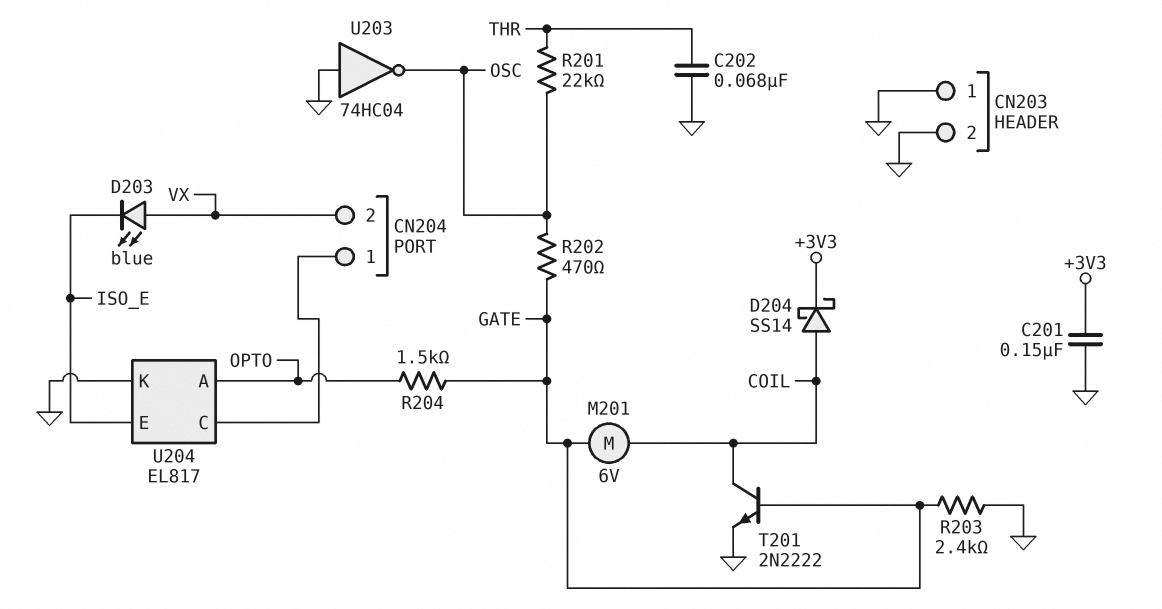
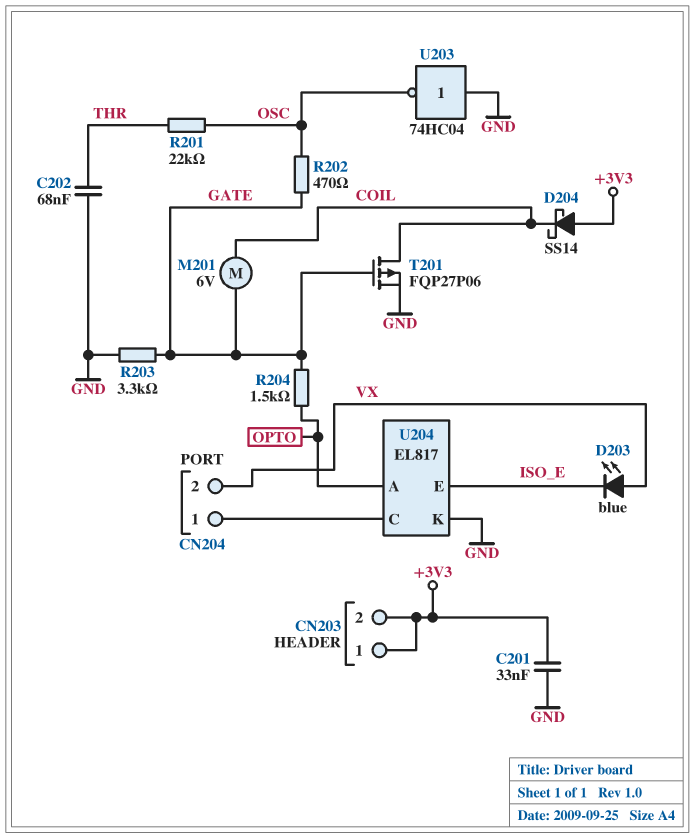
C201: 150nF (+3V3, GND) -> 33nF (+3V3, GND)
CN203 pin 1: GND -> +3V3
CN203 pin 2: GND -> +3V3
D204: schottky SS14 (A COIL, K +3V3) -> schottky SS14 (A +3V3, K COIL)
R203: 2.4k (GATE, GND) -> 3.3k (GATE, GND)
T201: NPN 2N2222 (B GATE, C COIL, E GND) -> PMOS FQP27P06 (G GATE, D COIL, S GND)

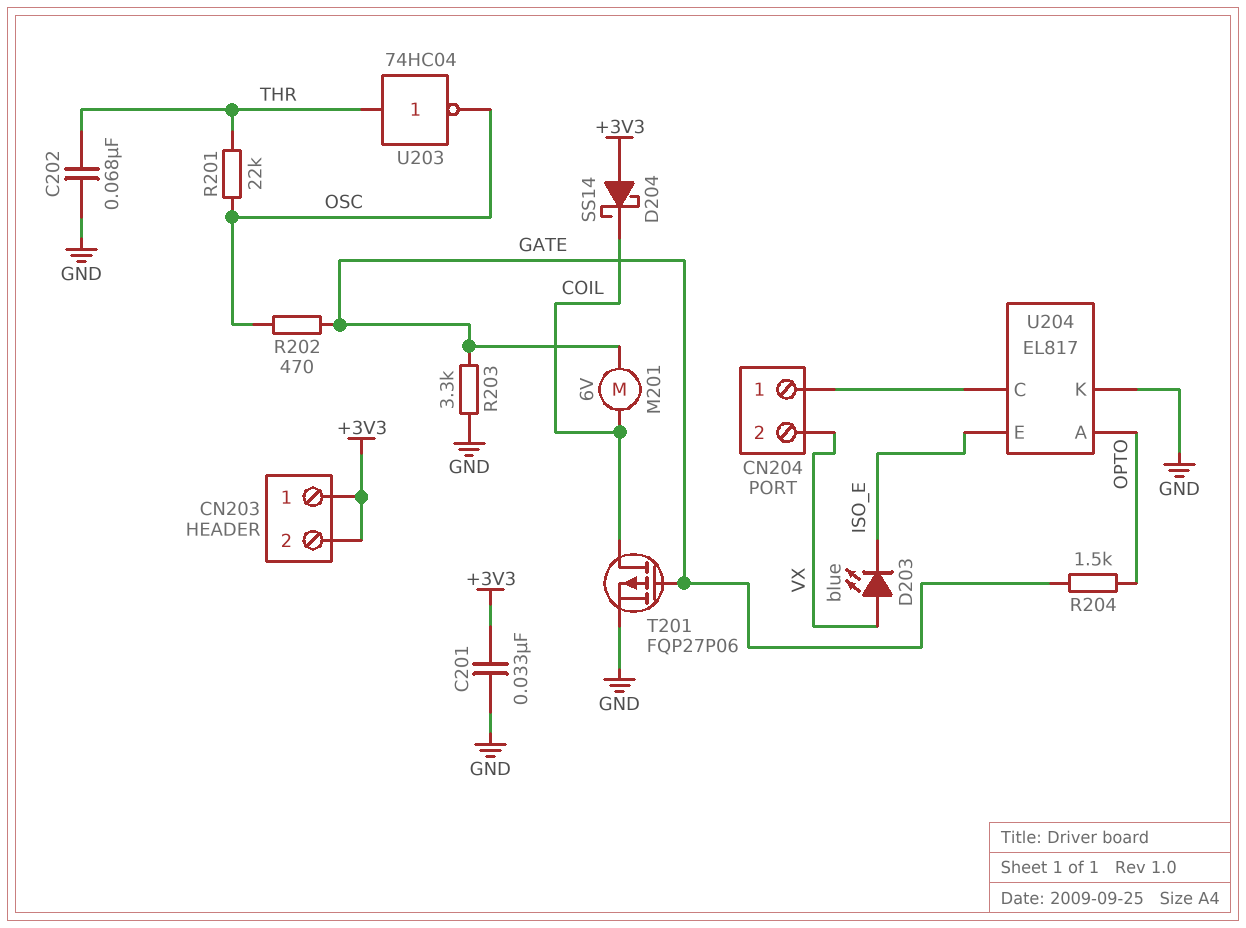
U203: NOT 74HC04 (in GND, out OSC) -> NOT 74HC04 (in THR, out OSC)

